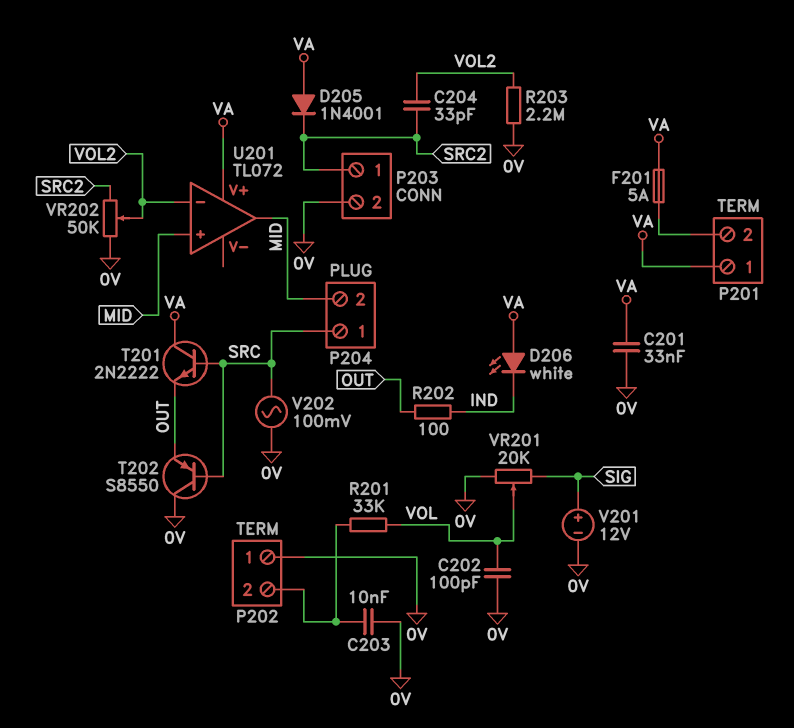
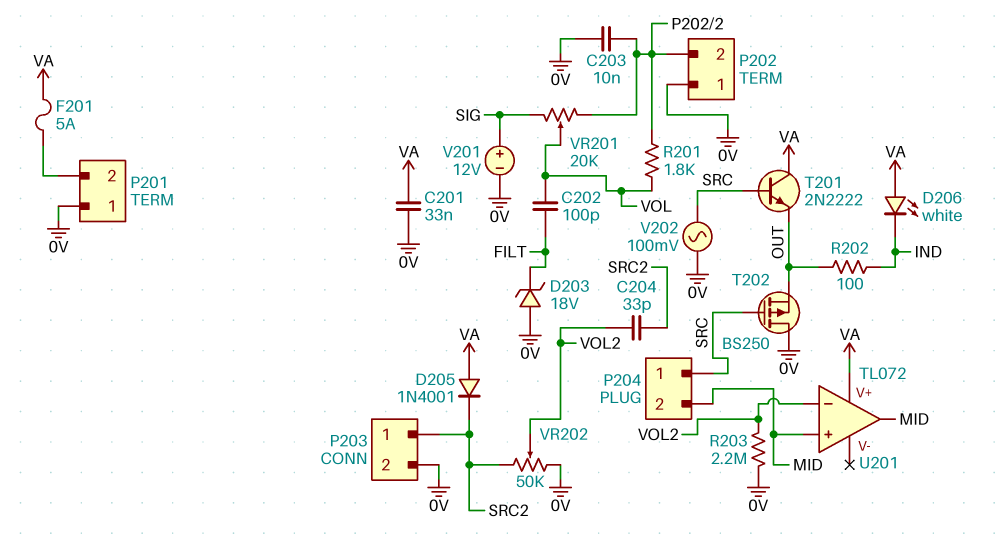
C202: 100pF (0V, VOL) -> 100pF (FILT, VOL)
D203: none -> zener 18V (A 0V, K FILT)
P201 pin 1: VA -> 0V
R201: 33k (P202/2, VOL) -> 1.8k (P202/2, VOL)
T202: PNP S8550 (B SRC, C 0V, E OUT) -> PMOS BS250 (G SRC, D 0V, S OUT)
VR201: 20k (0V, SIG, wiper VOL) -> 20k (P202/2, SIG, wiper VOL)

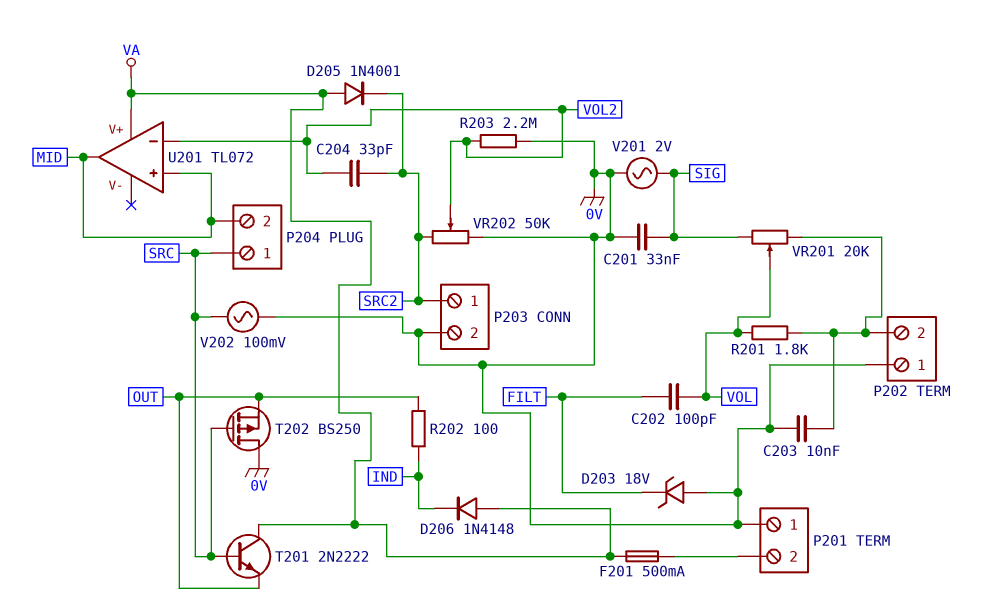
C201: 33nF (0V, VA) -> 33nF (0V, SIG)
D206: LED white (A VA, K IND) -> diode 1N4148 (A VA, K IND)
F201: 5A (P201/2, VA) -> 500mA (P201/2, VA)
V201: 12V (plus SIG, minus 0V) -> AC 2V (0V, SIG)

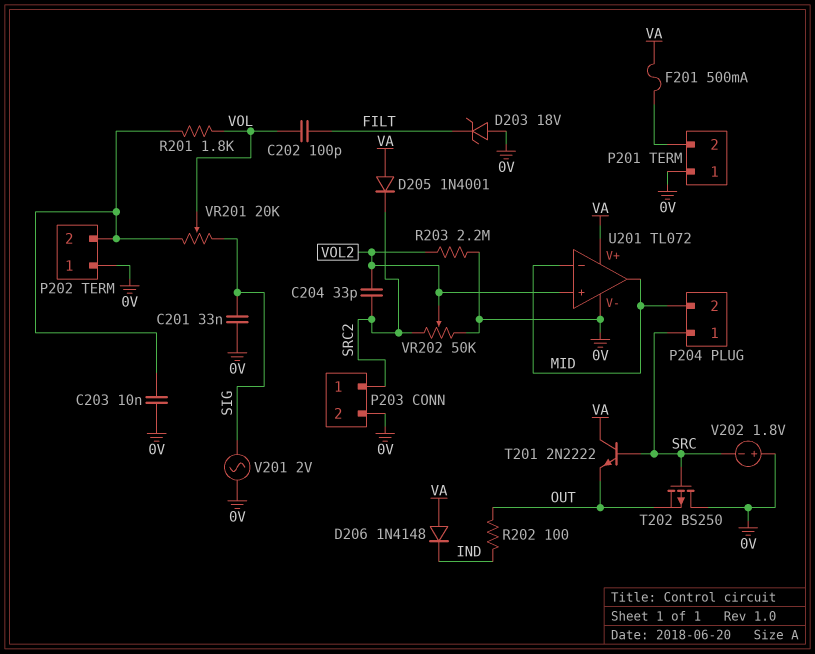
U201 pin V-: none -> 0V
U201 pin in+: MID -> VOL2
U201 pin in-: VOL2 -> MID
V202: AC 100mV (0V, SRC) -> 1.8V (plus 0V, minus SRC)

